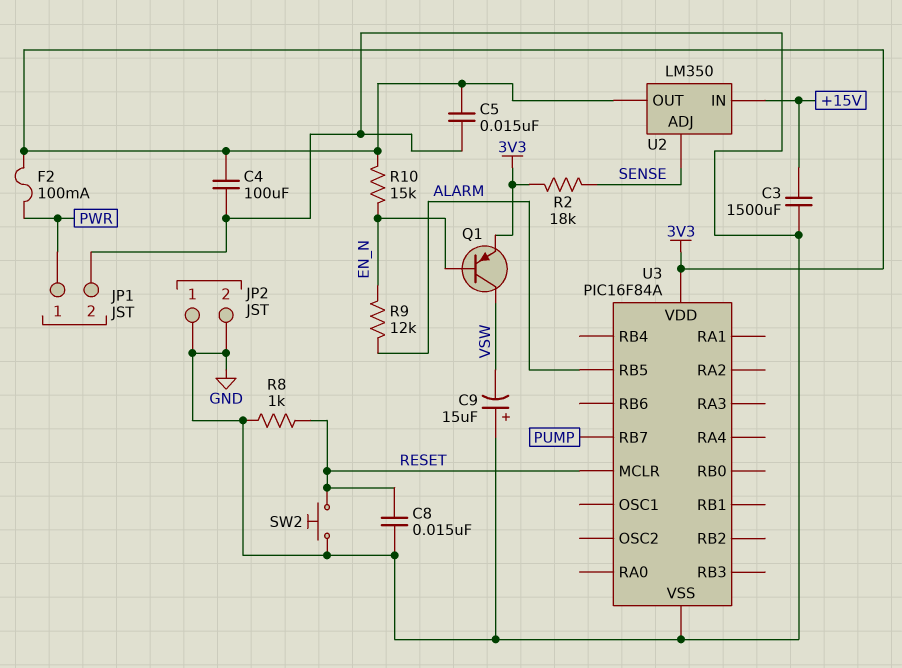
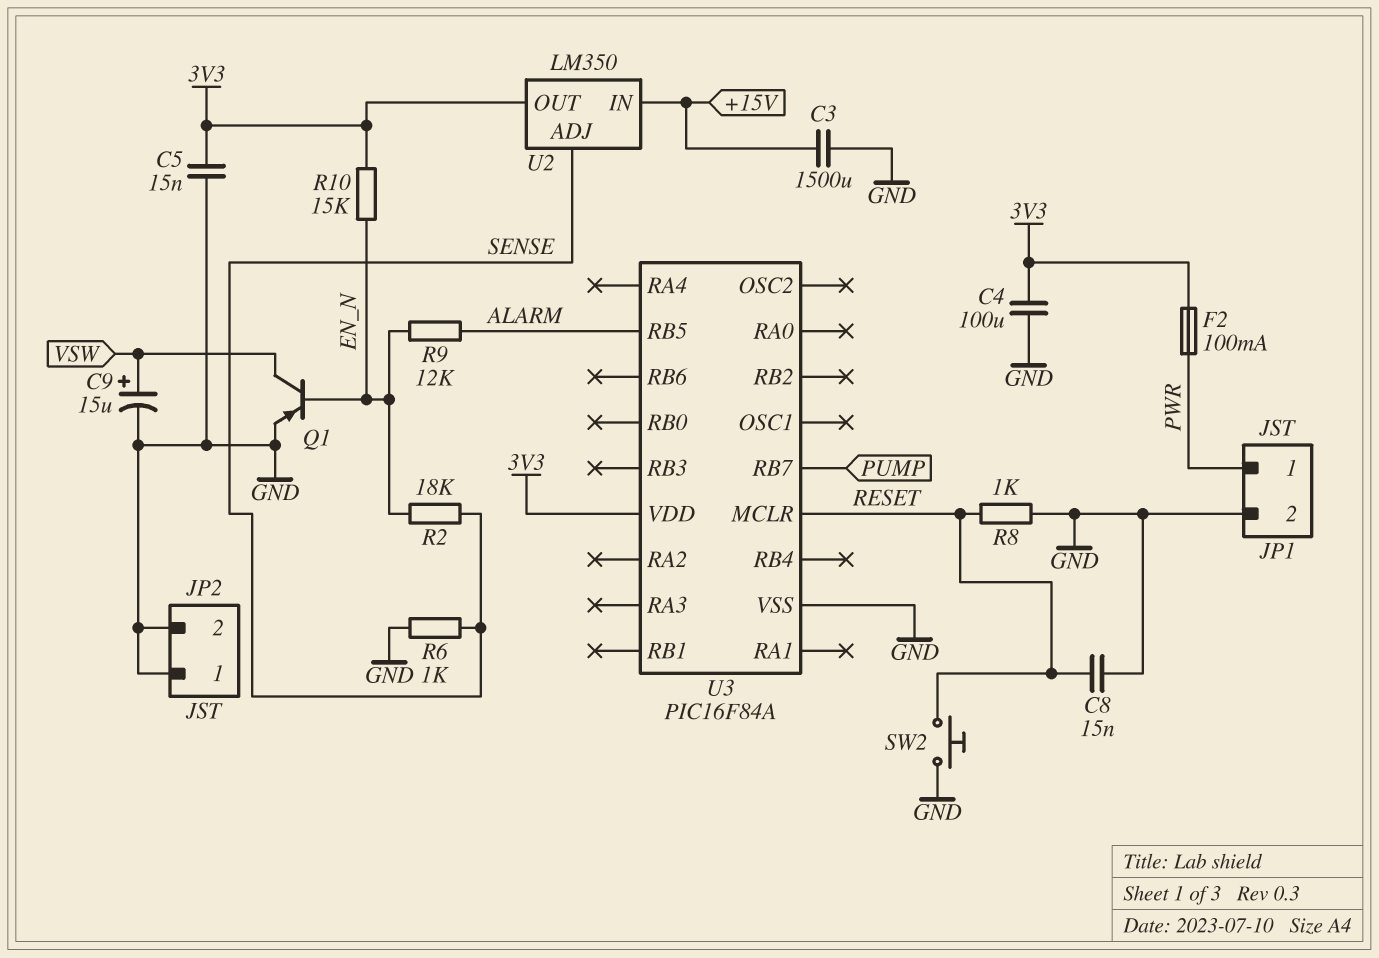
C9: 15uF (plus GND, minus VSW) -> 15uF (plus VSW, minus GND)
Q1: PNP (B EN_N, C VSW, E 3V3) -> PNP (B EN_N, C VSW, E GND)
R2: 18k (3V3, SENSE) -> 18k (EN_N, SENSE)
R6: none -> 1k (GND, SENSE)

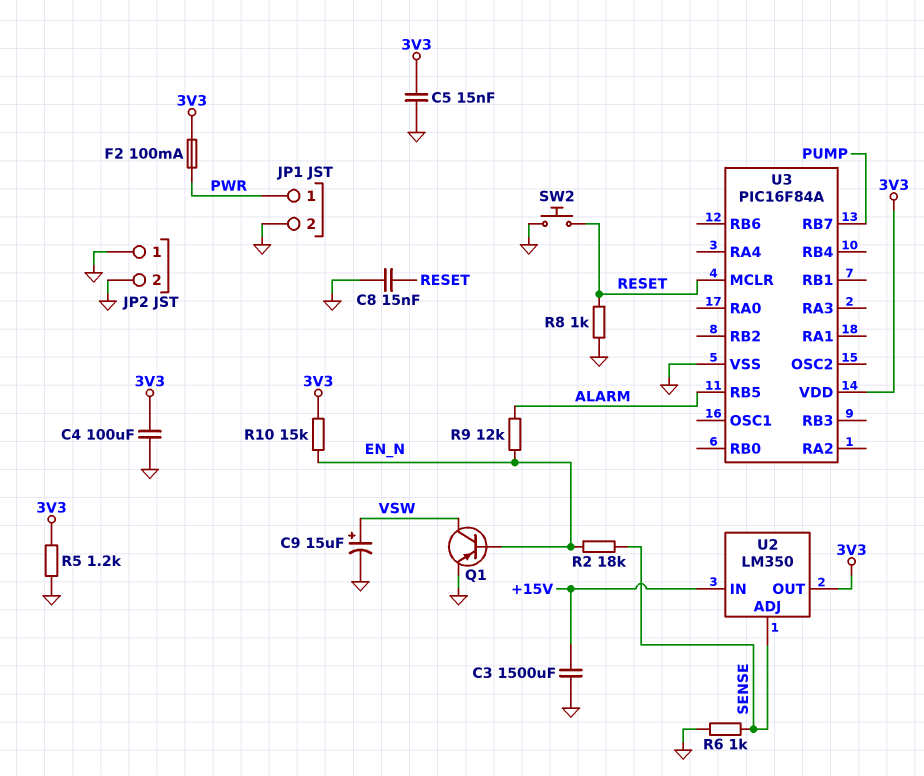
R5: none -> 1.2k (3V3, GND)

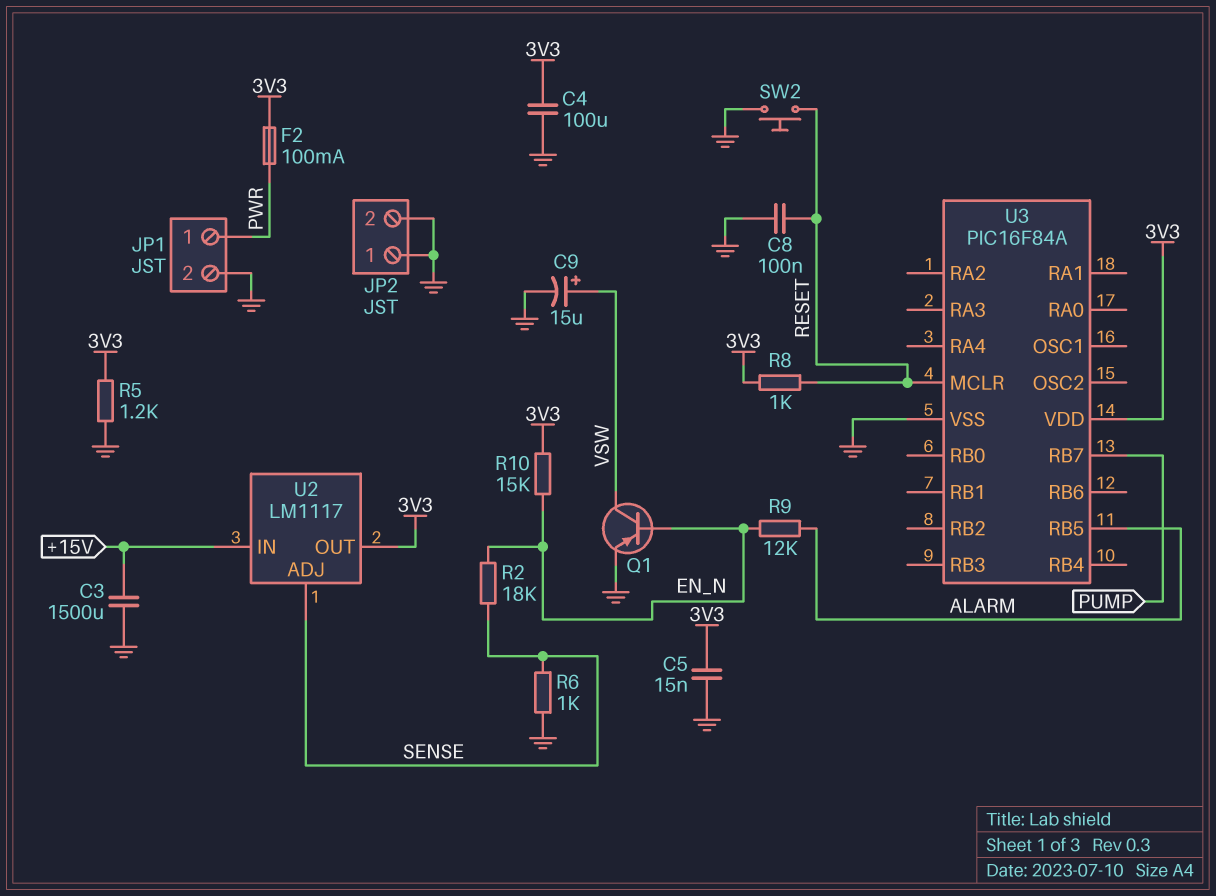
C8: 15nF (GND, RESET) -> 100nF (GND, RESET)
R8: 1k (GND, RESET) -> 1k (3V3, RESET)
U2: LM350 -> LM1117

